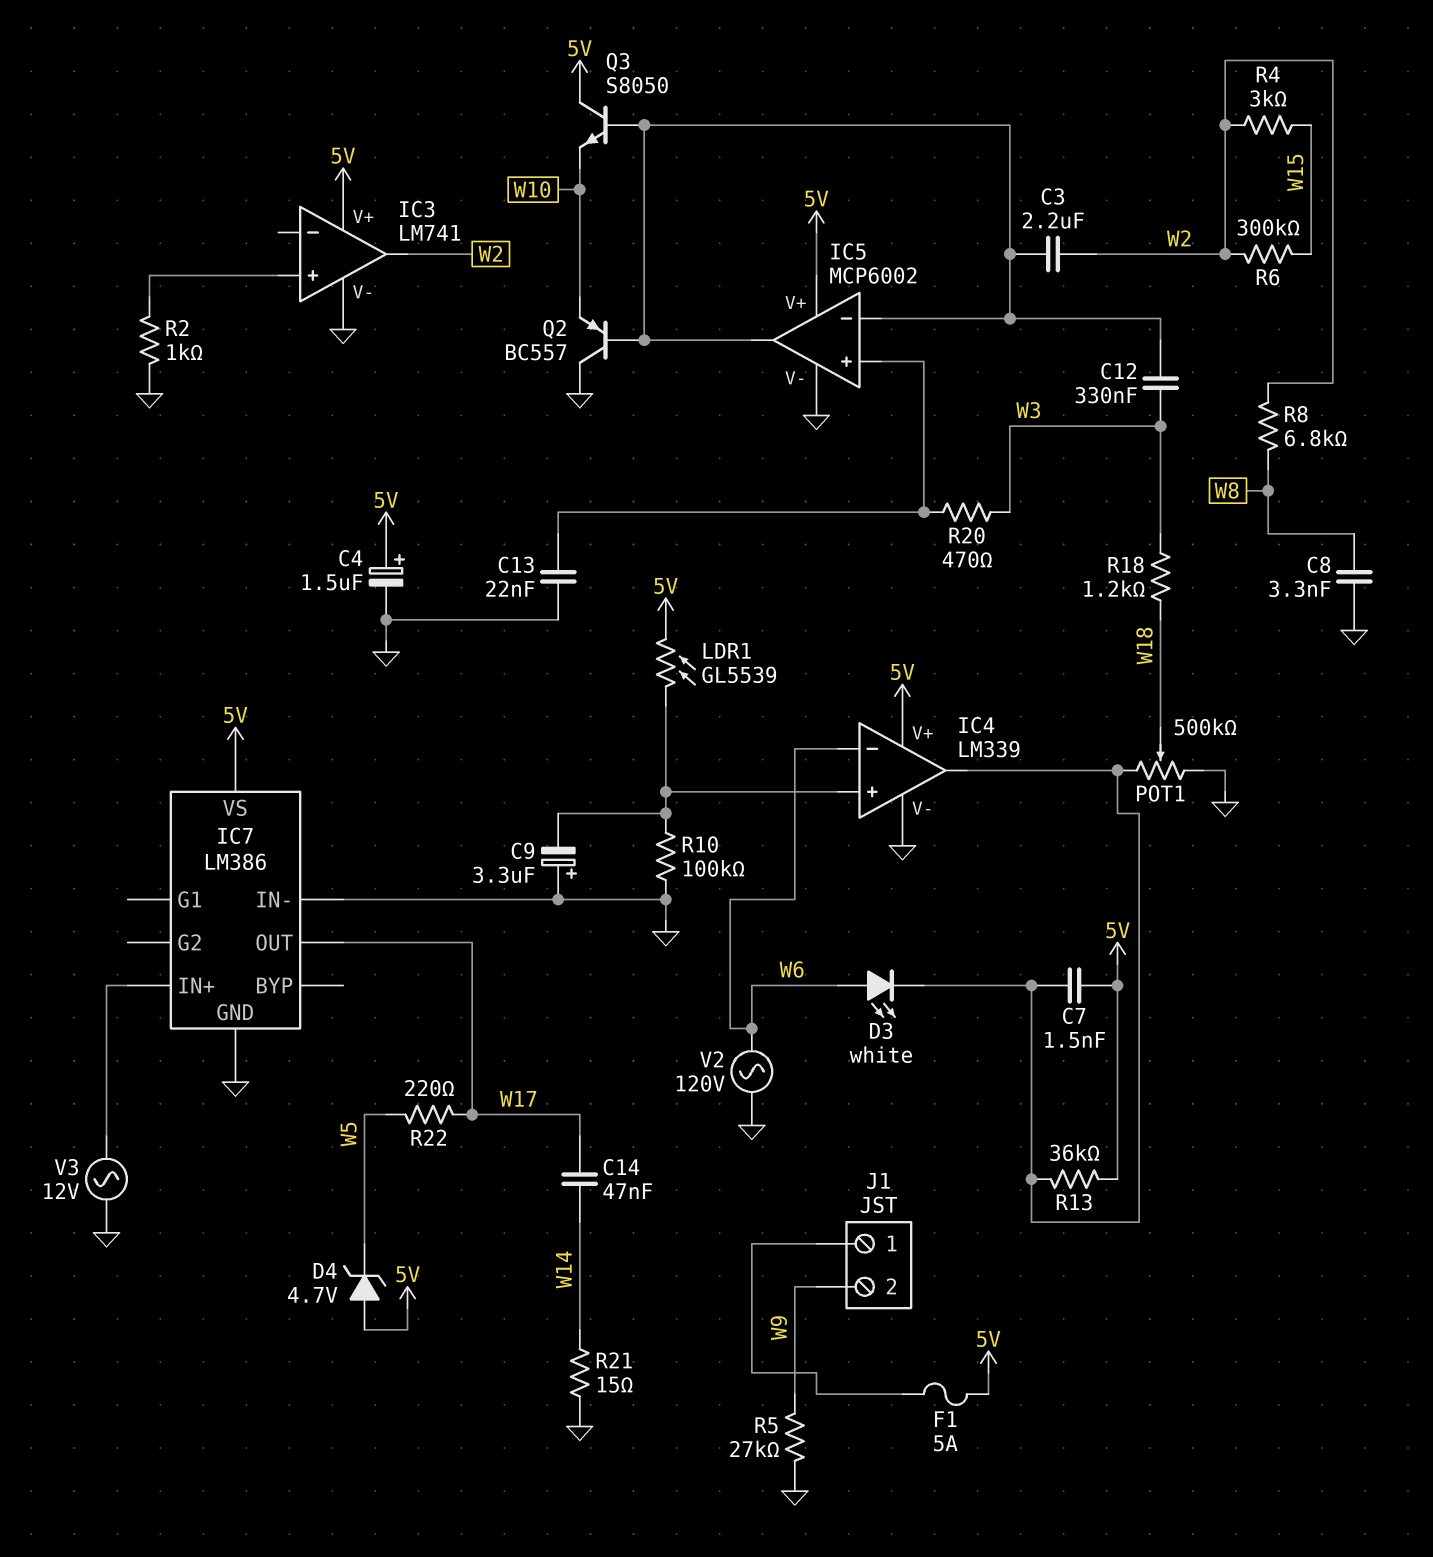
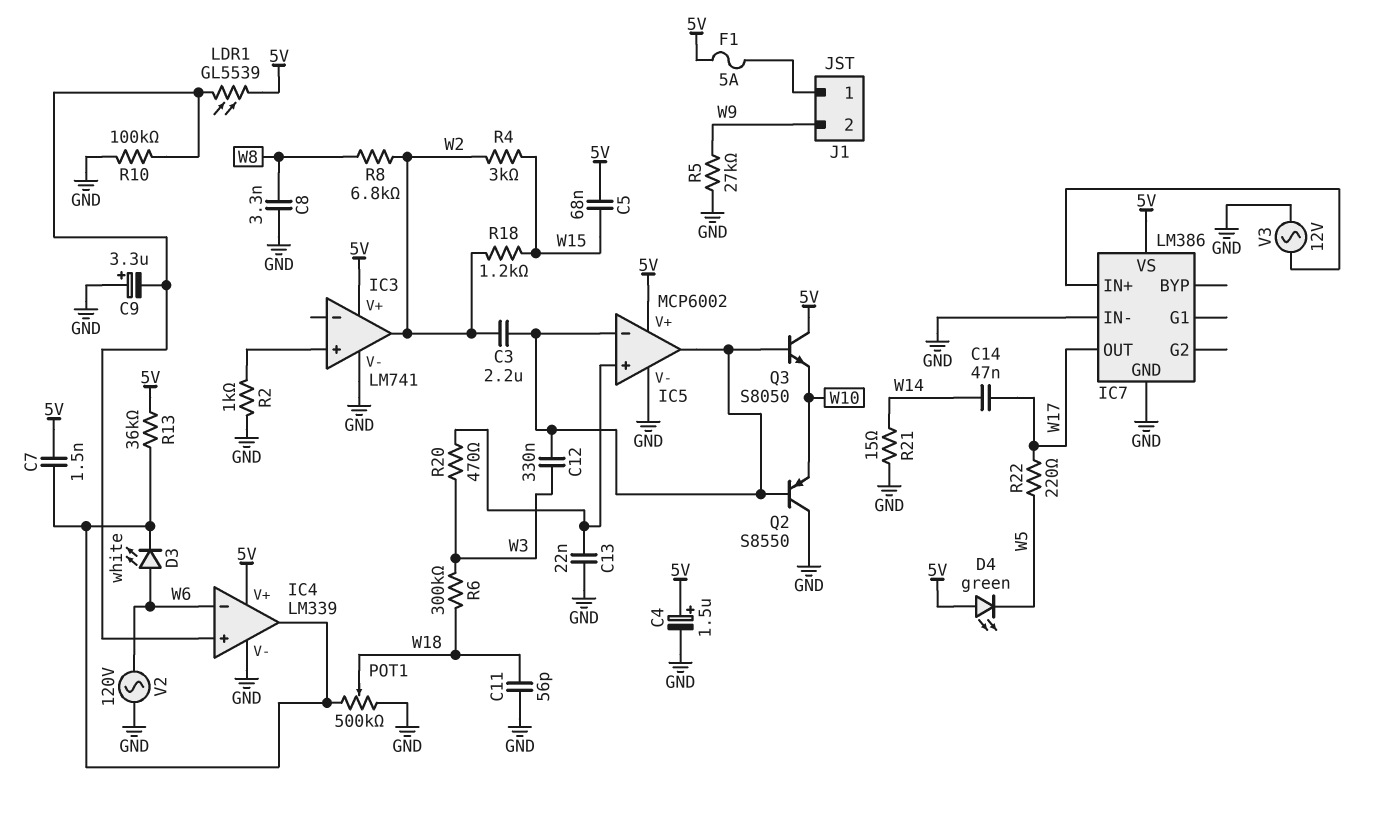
C5: none -> 68nF (5V, W15)
C11: none -> 56pF (GND, W18)
D4: zener 4.7V (A 5V, K W5) -> LED green (A 5V, K W5)
Q2: PNP BC557 (B IC5/in-, C GND, E W10) -> PNP S8550 (B IC5/in-, C GND, E W10)
R6: 300k (W2, W15) -> 300k (W3, W18)
R18: 1.2k (W3, W18) -> 1.2k (W2, W15)

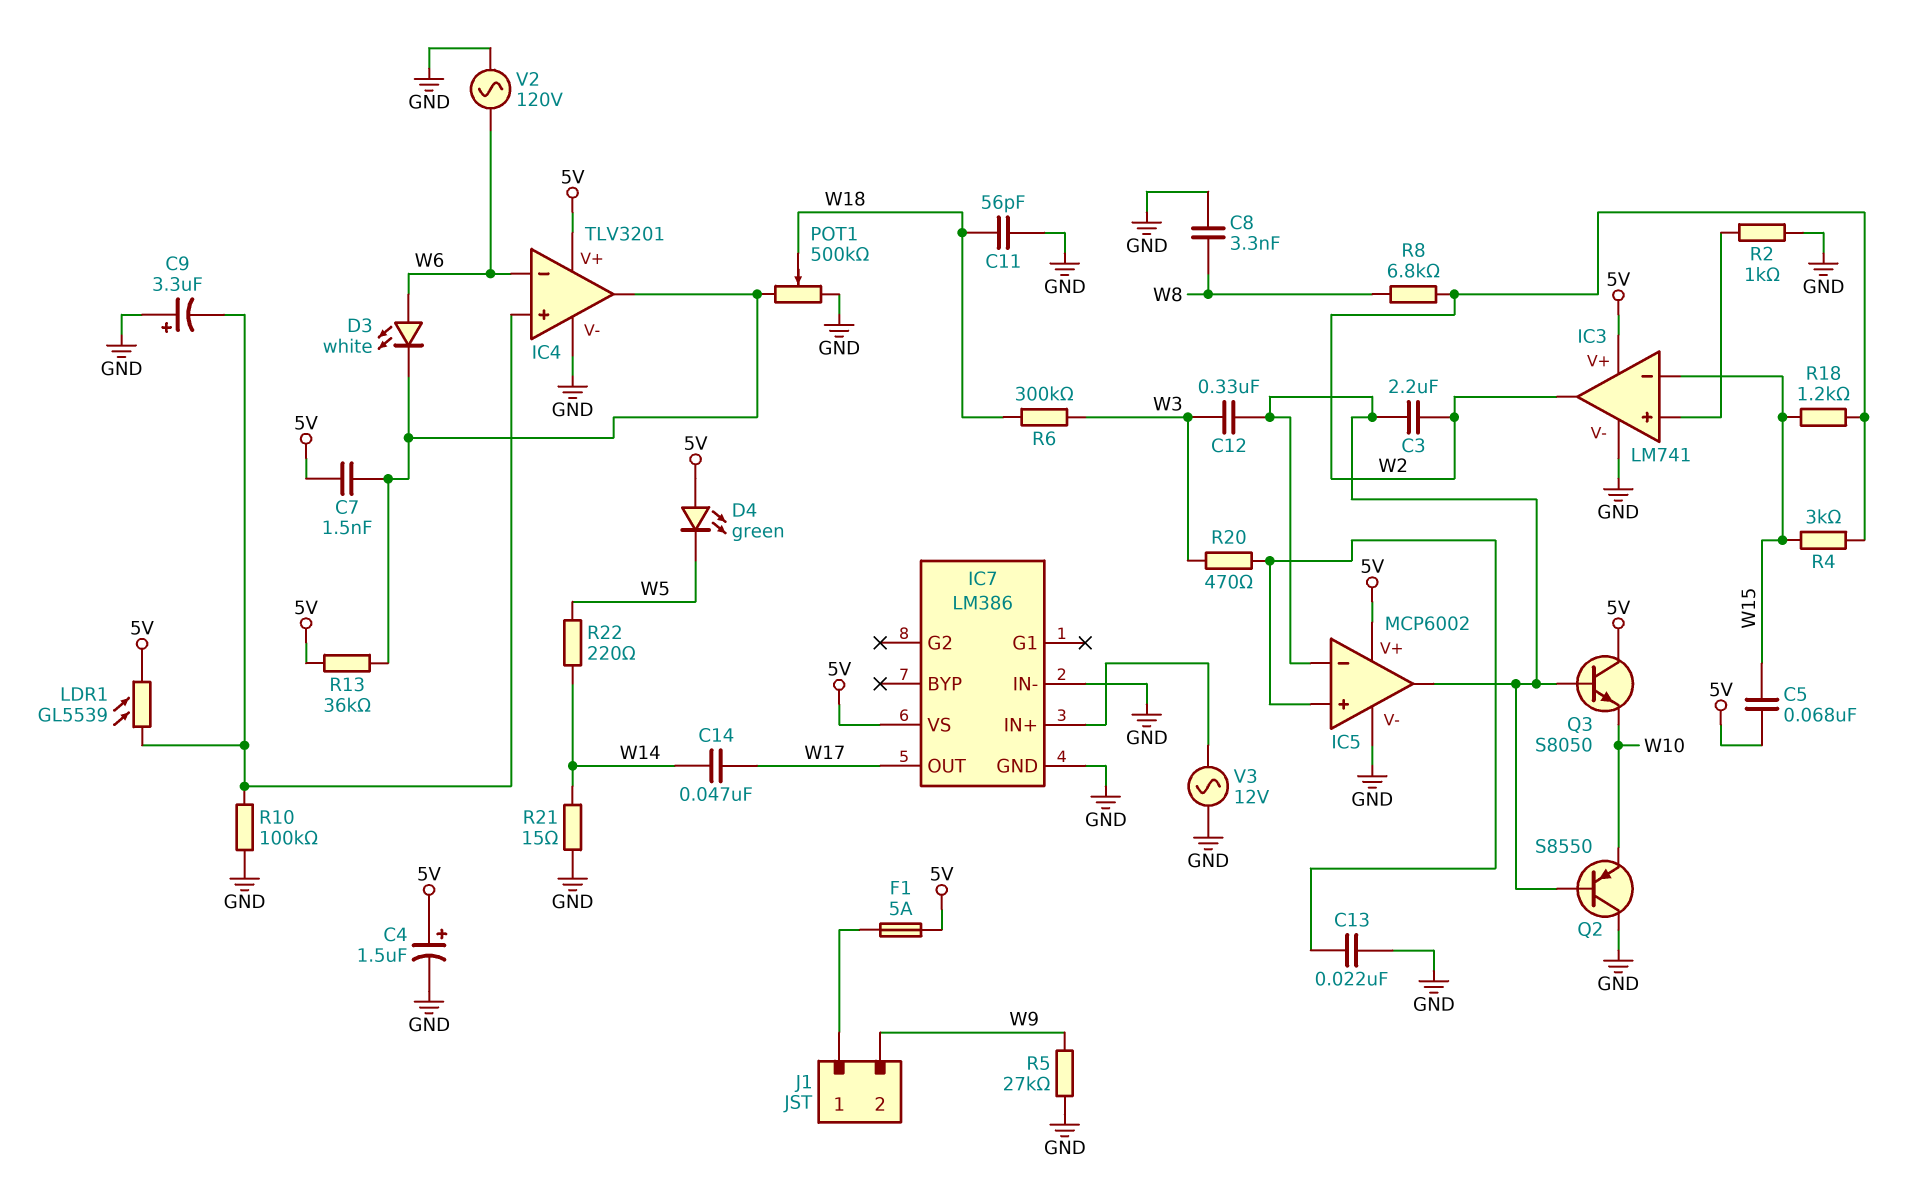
IC3 pin in-: none -> W15
IC4: LM339 -> TLV3201
R22: 220 (W5, W17) -> 220 (W5, W14)

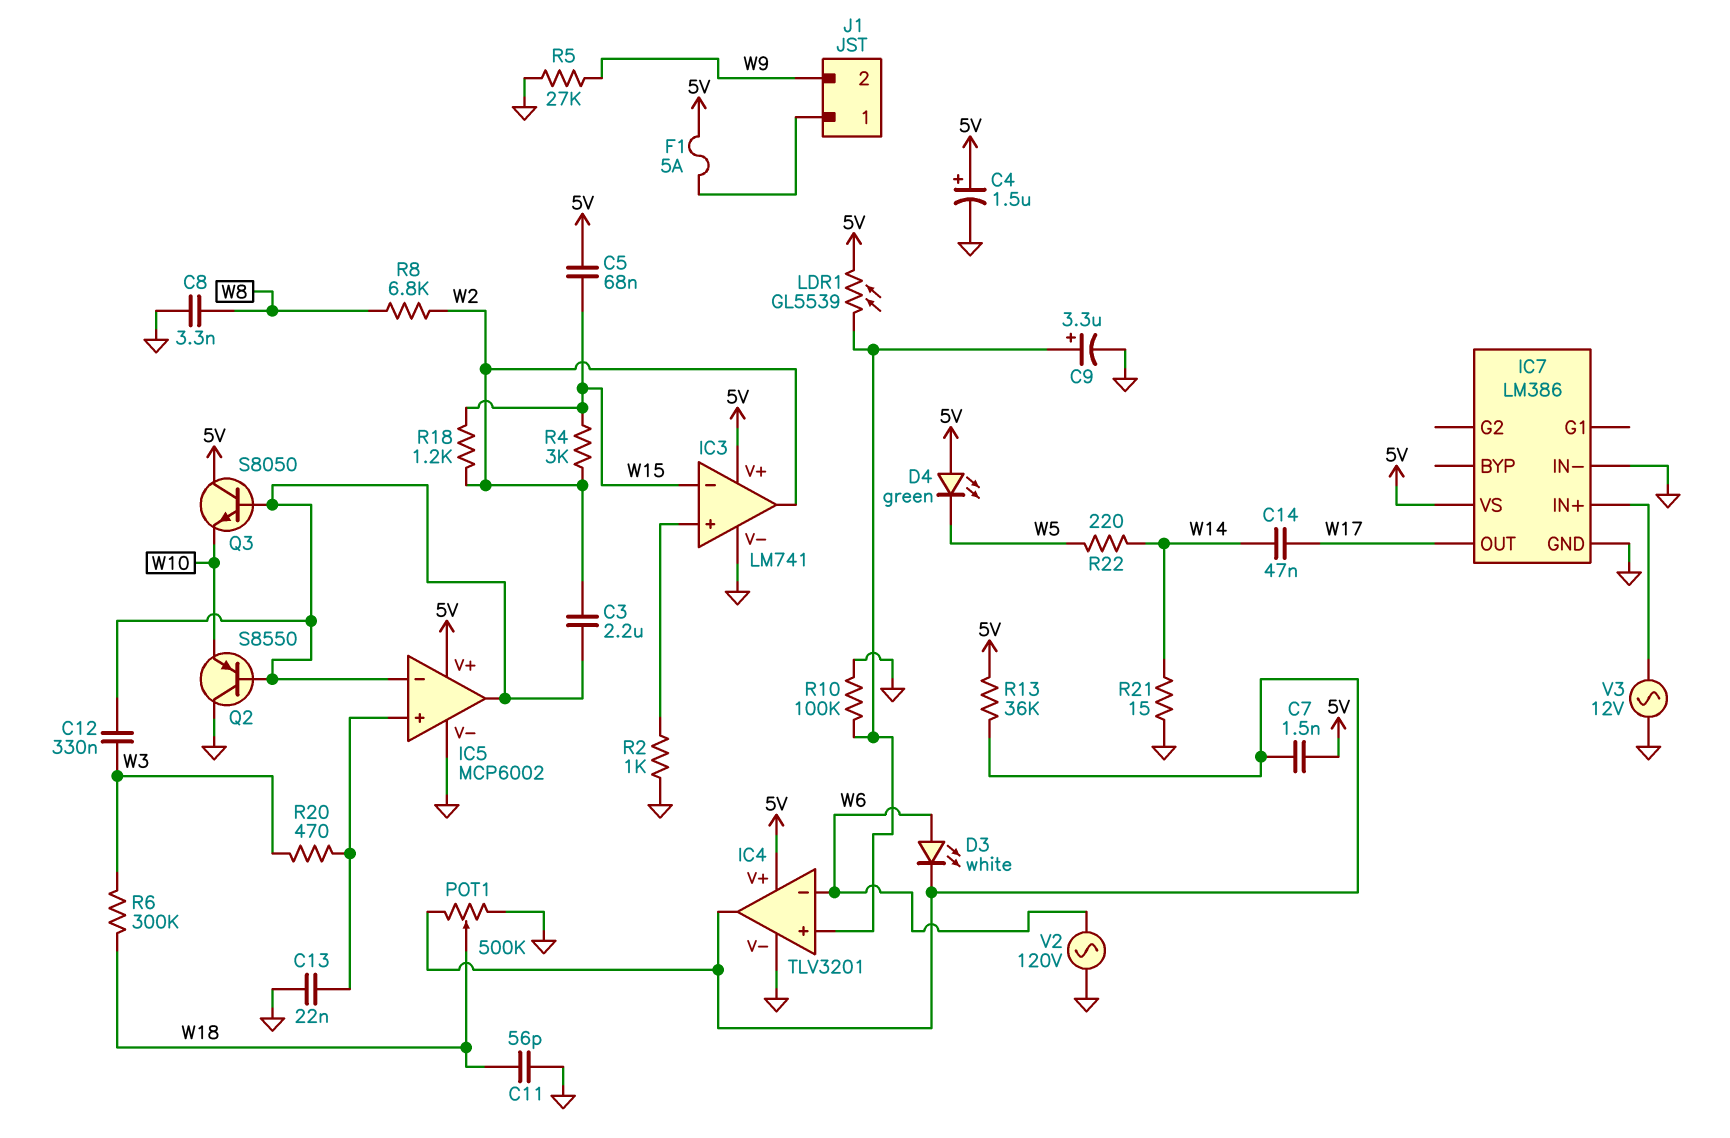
C9: 3.3uF (plus GND, minus IC4/in+) -> 3.3uF (plus IC4/in+, minus GND)

